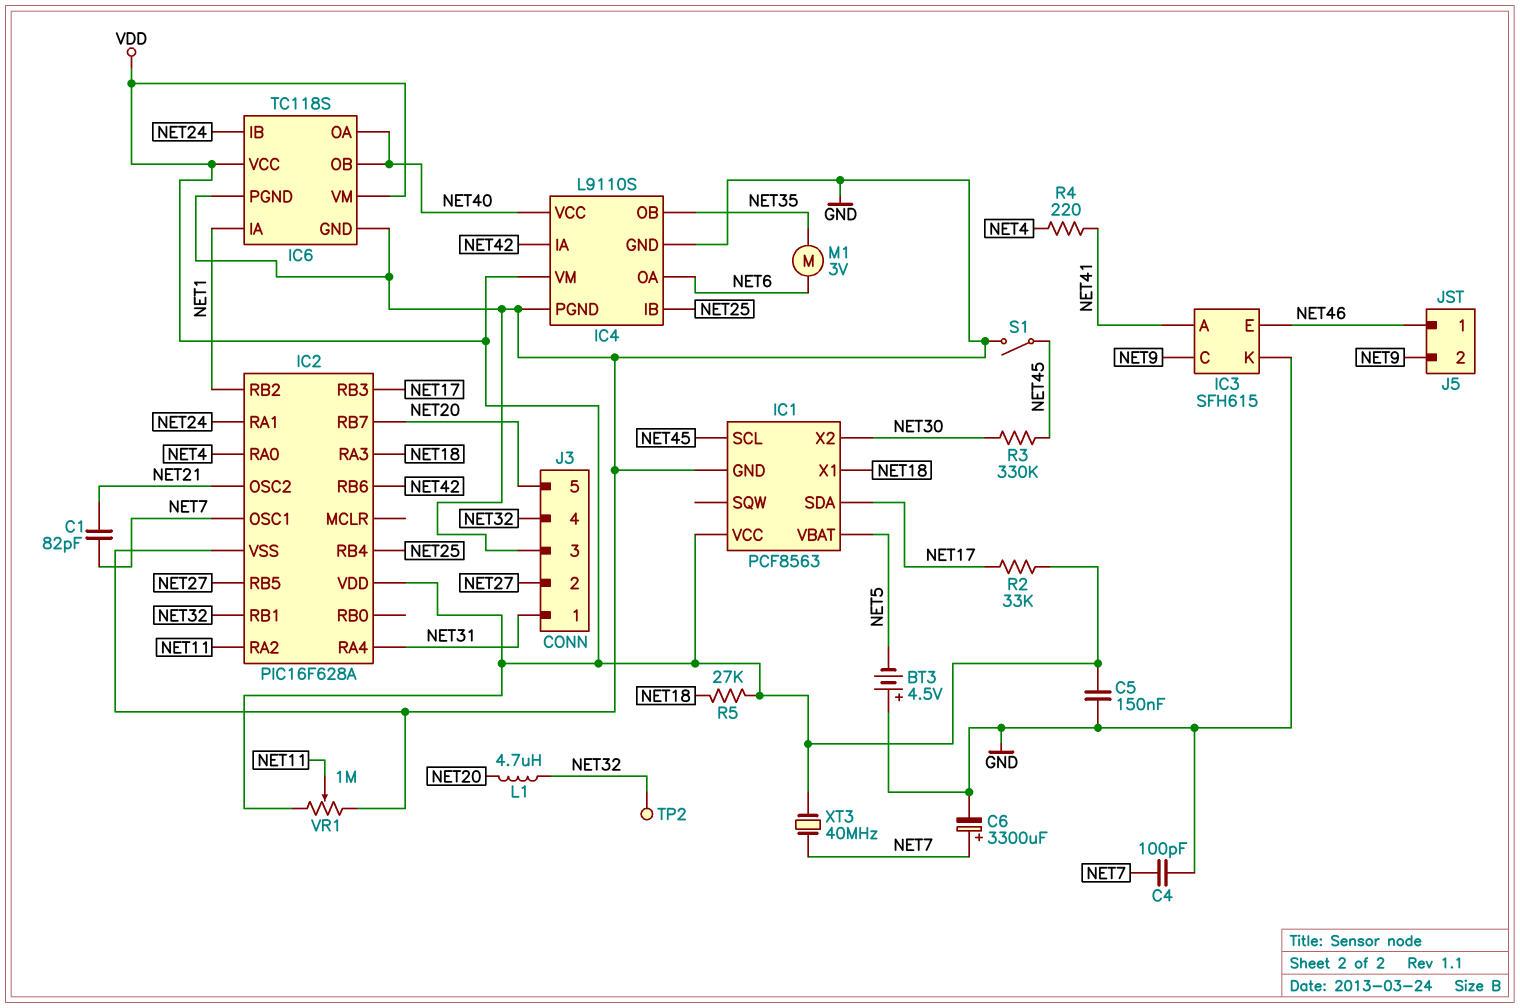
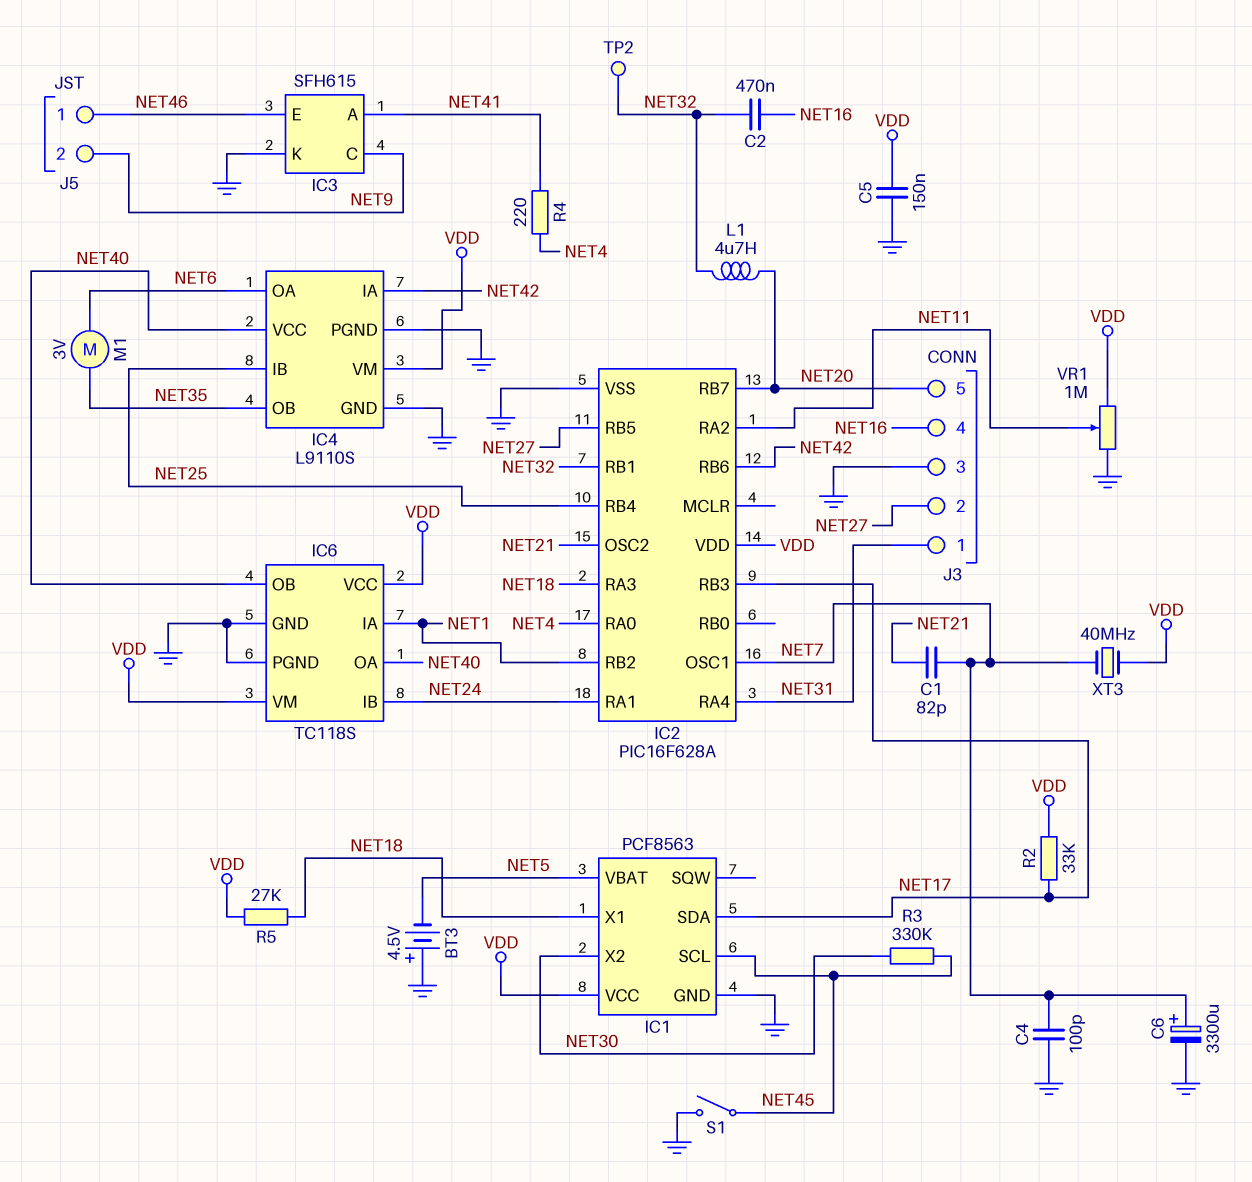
C2: none -> 470nF (NET16, NET32)
J3 pin 4: NET32 -> NET16

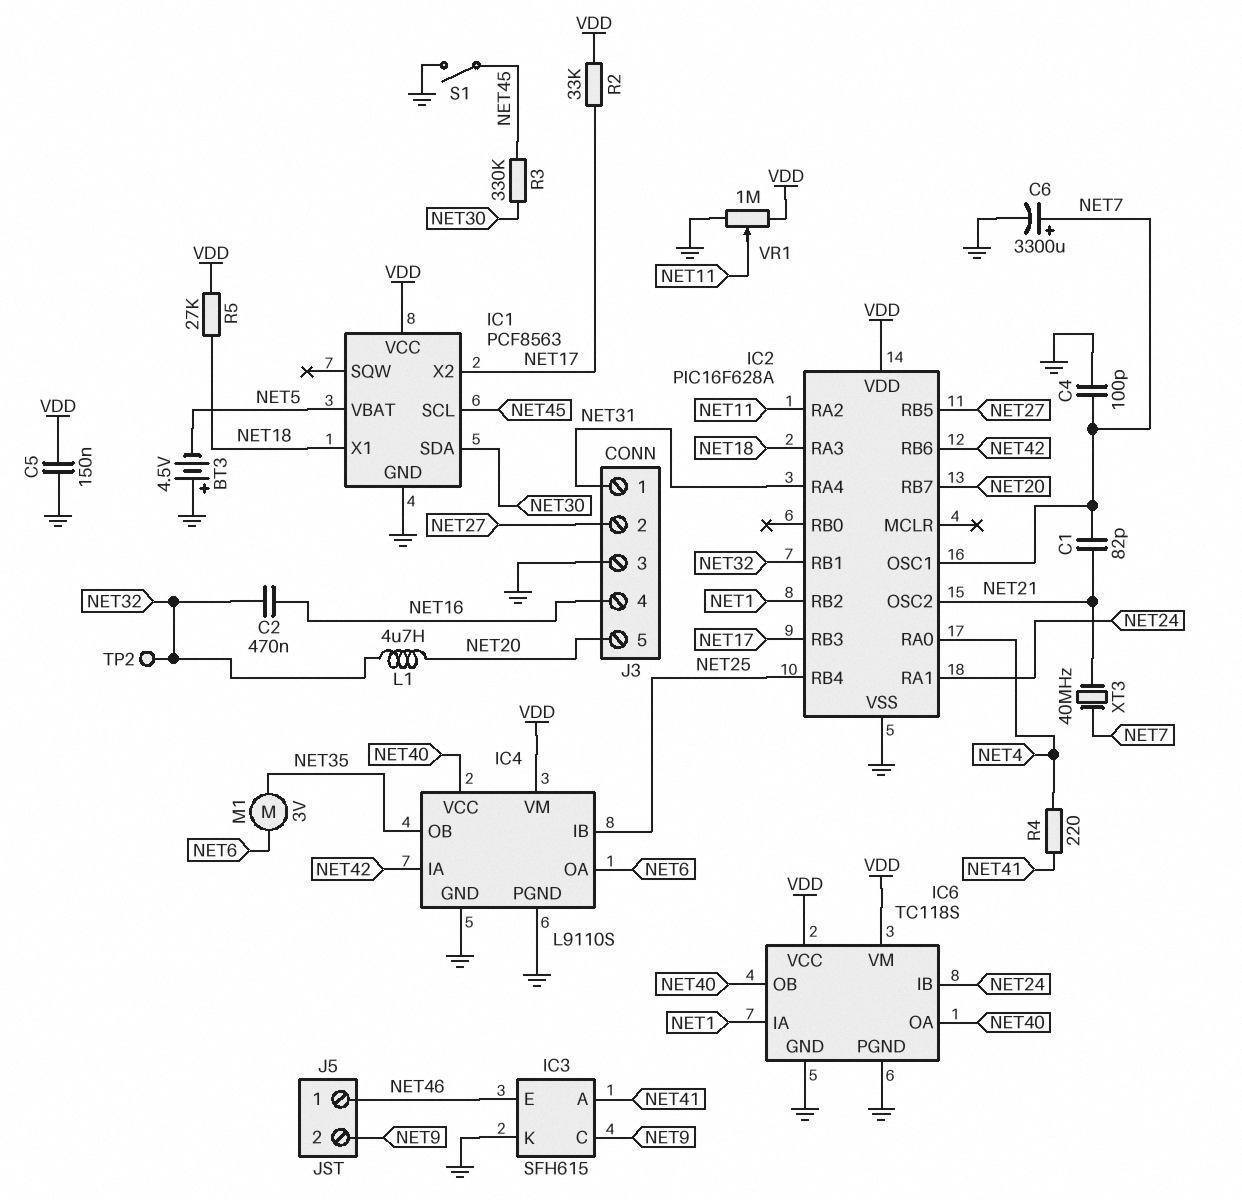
IC1 pin SDA: NET17 -> NET30
IC1 pin X2: NET30 -> NET17
XT3: 40MHz (NET7, VDD) -> 40MHz (NET7, NET21)

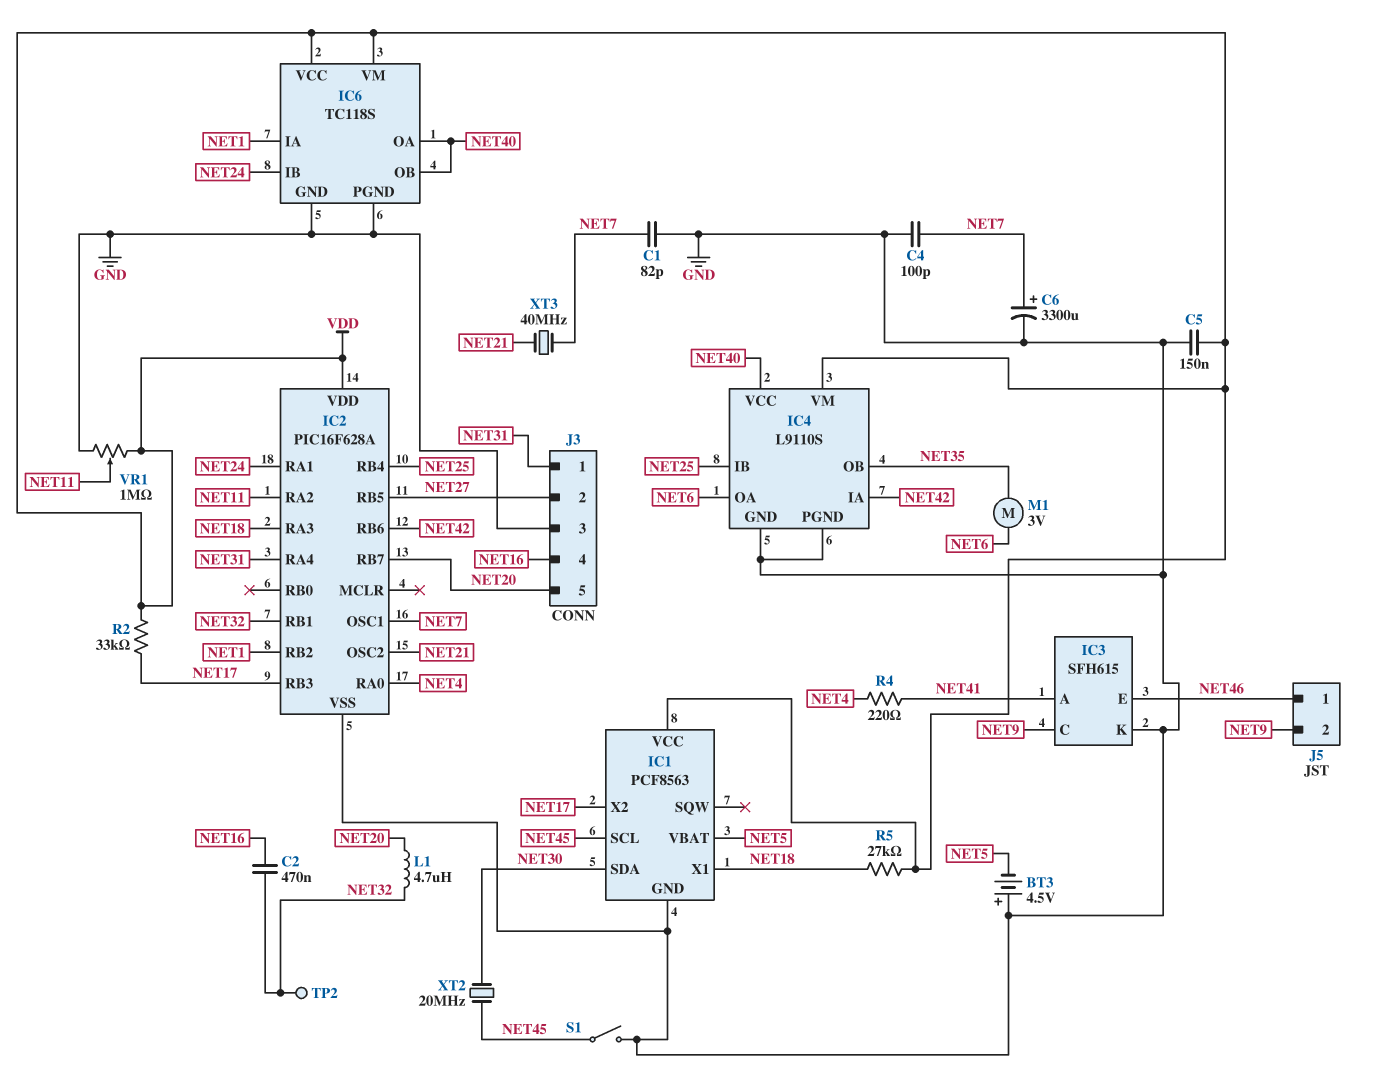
C1: 82pF (NET7, NET21) -> 82pF (GND, NET7)
R3: 330k (NET30, NET45) -> none
XT2: none -> 20MHz (NET30, NET45)

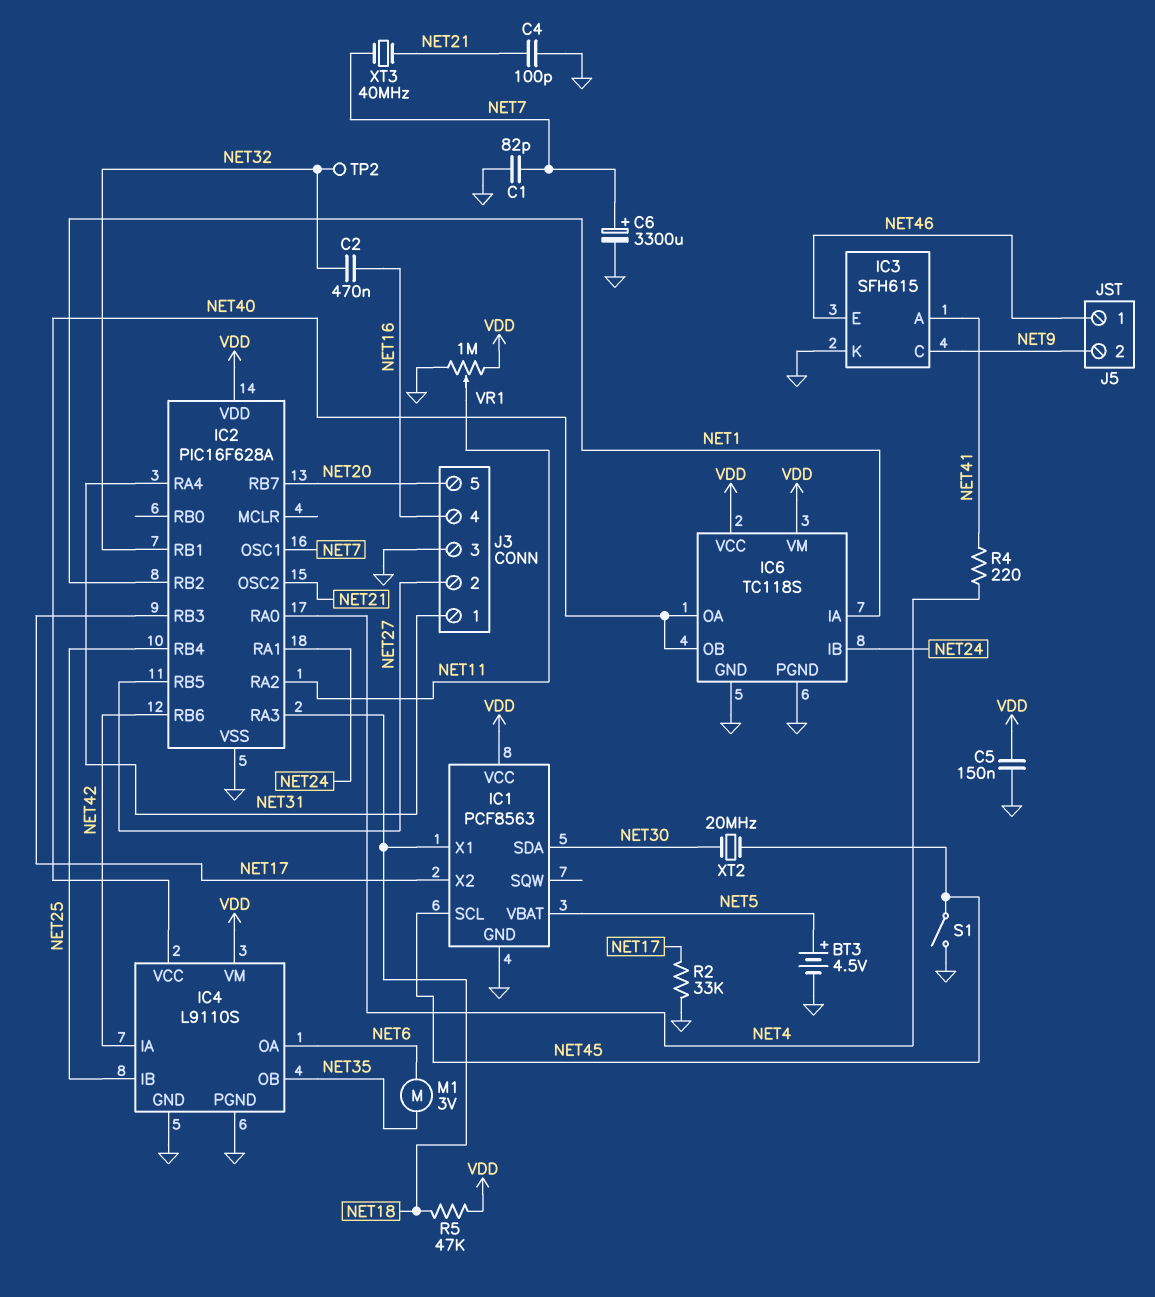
BT3: 4.5V (plus GND, minus NET5) -> 4.5V (plus NET5, minus GND)
C4: 100pF (GND, NET7) -> 100pF (GND, NET21)
L1: 4.7uH (NET20, NET32) -> none
R2: 33k (NET17, VDD) -> 33k (GND, NET17)
R5: 27k (NET18, VDD) -> 47k (NET18, VDD)

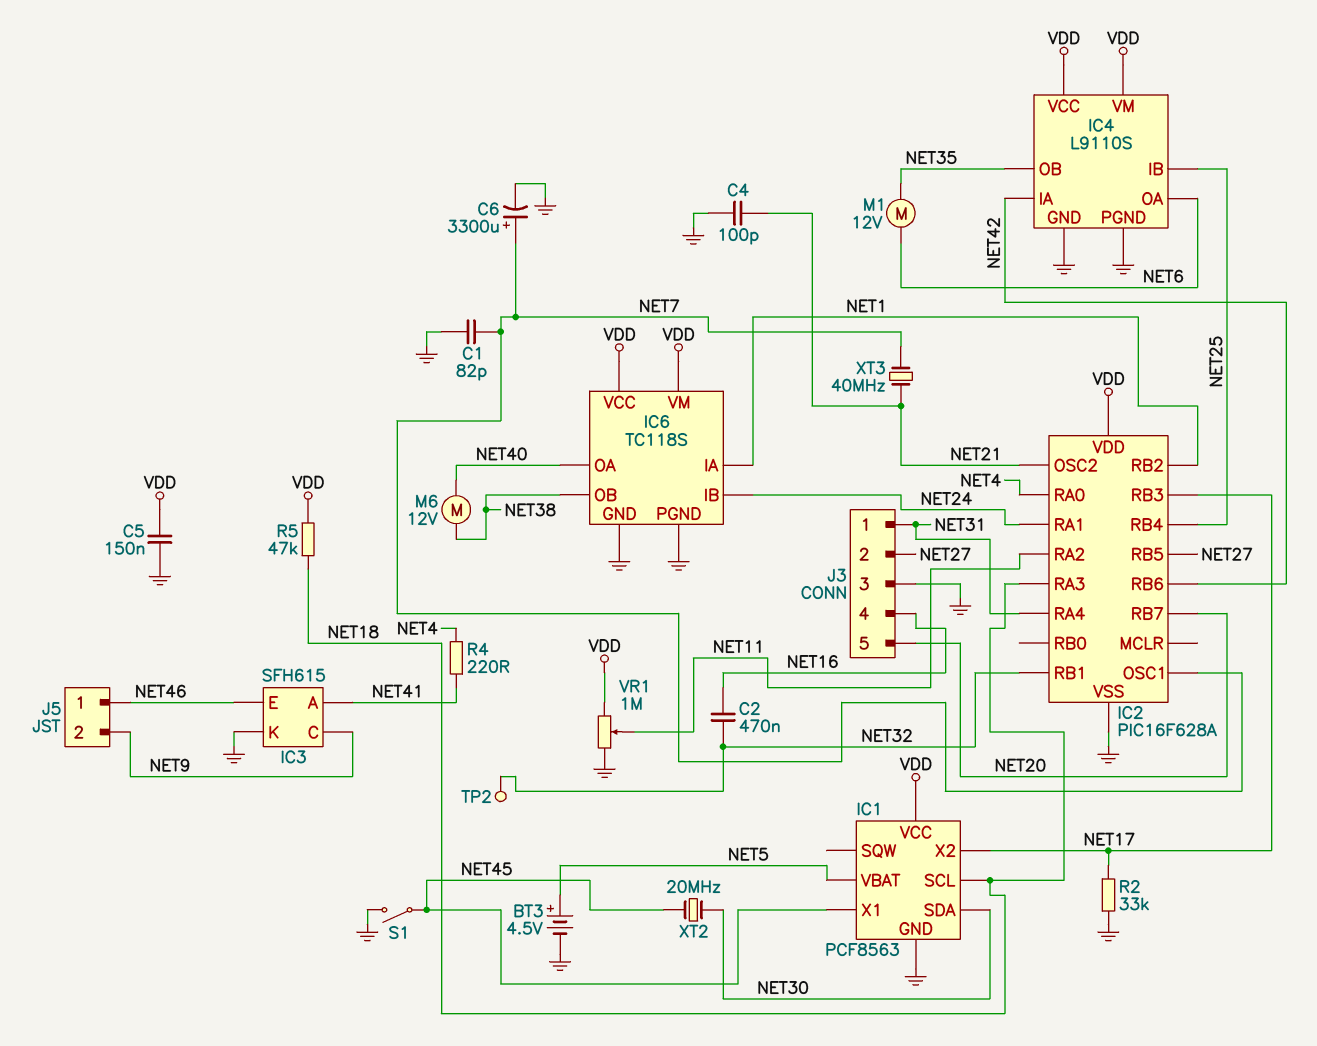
IC1 pin SCL: NET45 -> NET18
IC1 pin X1: NET18 -> NET45
IC4 pin VCC: NET40 -> VDD
IC6 pin OB: NET40 -> NET38
M1: motor 3V (NET6, NET35) -> motor 12V (NET6, NET35)
M6: none -> motor 12V (NET38, NET40)

